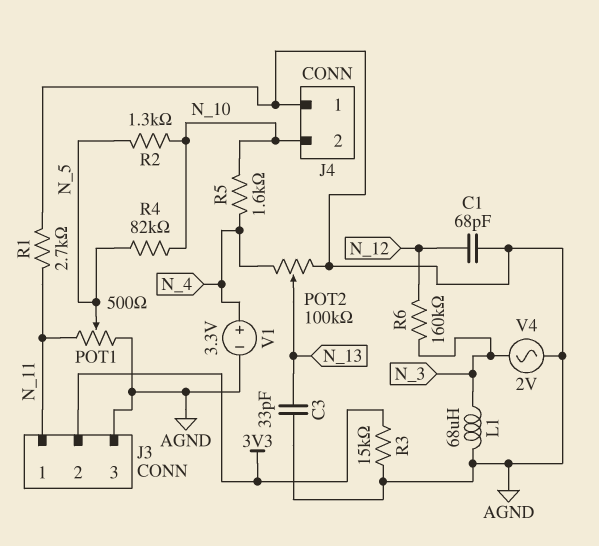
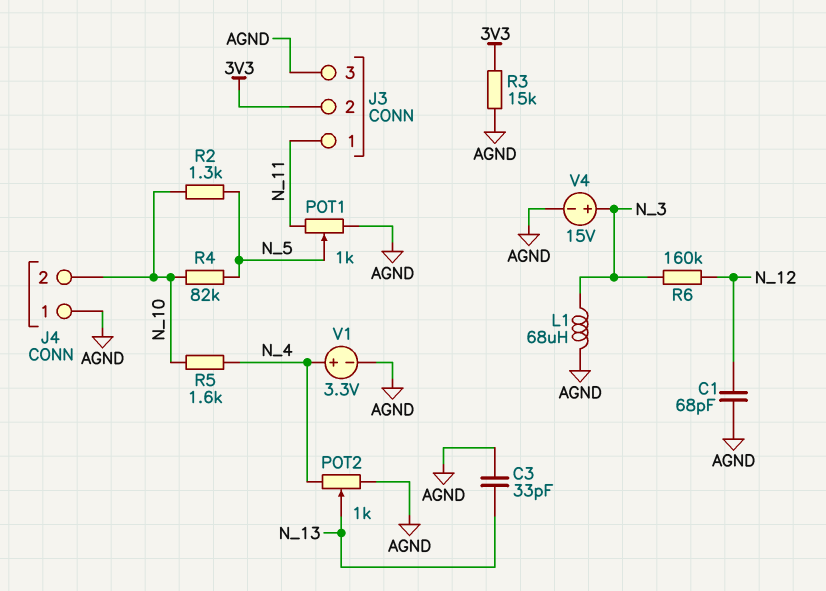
POT1: 500 (AGND, N_11, wiper N_5) -> 1k (AGND, N_11, wiper N_5)
POT2: 100k (AGND, N_4, wiper N_13) -> 1k (AGND, N_4, wiper N_13)
R1: 2.7k (AGND, N_11) -> none
V4: AC 2V (AGND, N_3) -> 15V (plus N_3, minus AGND)

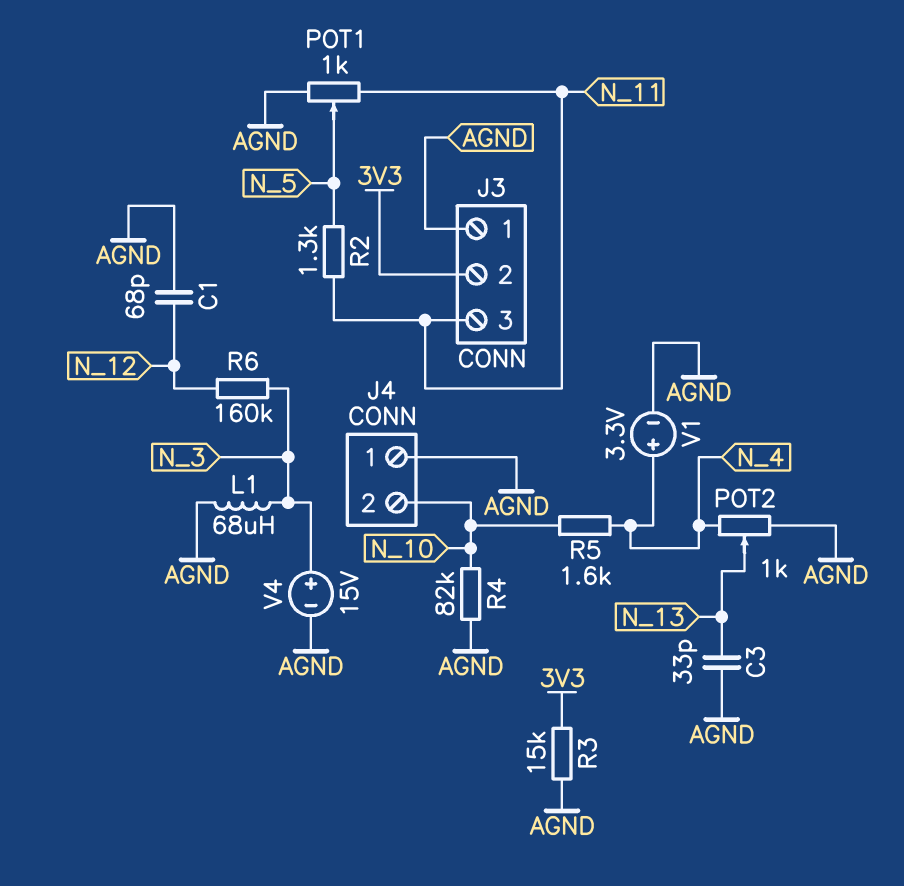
J3 pin 1: N_11 -> AGND
J3 pin 3: AGND -> N_11
R2: 1.3k (N_5, N_10) -> 1.3k (N_5, N_11)
R4: 82k (N_5, N_10) -> 82k (AGND, N_10)

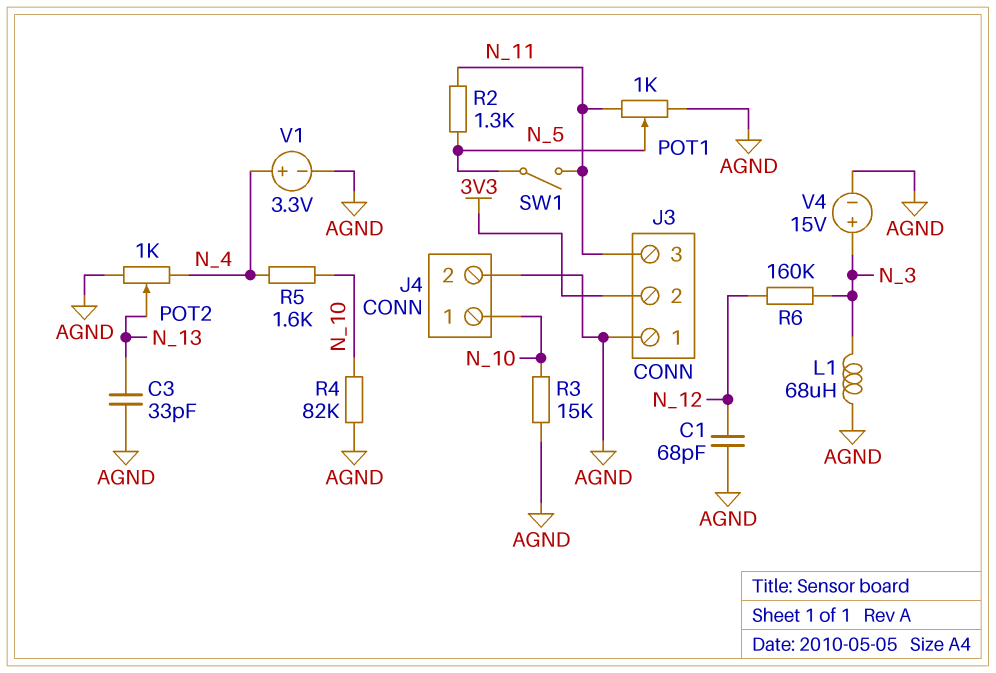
J4 pin 1: AGND -> N_10
J4 pin 2: N_10 -> AGND
R3: 15k (3V3, AGND) -> 15k (AGND, N_10)
SW1: none -> switch (N_5, N_11)

